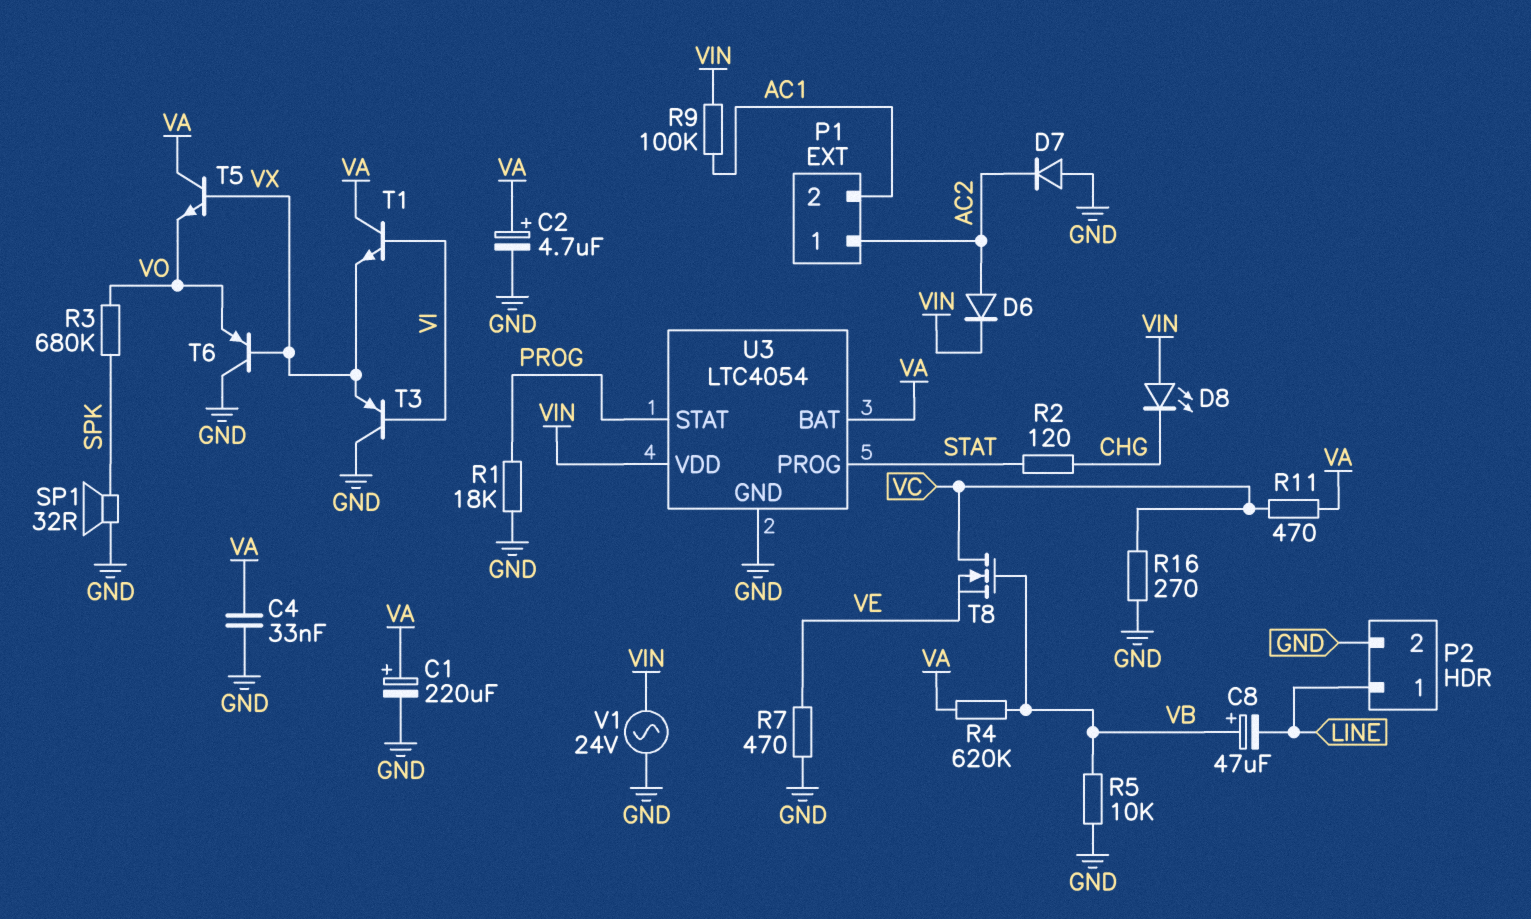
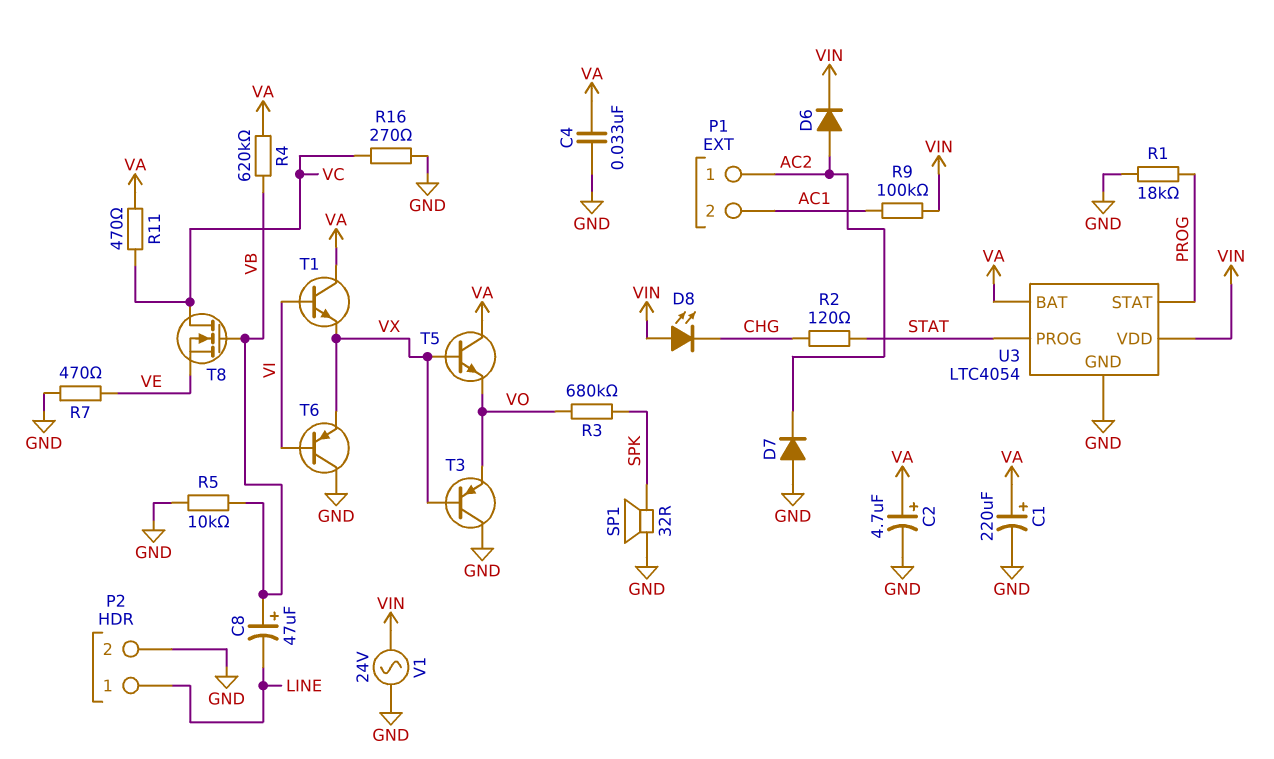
T3: PNP (B VI, C GND, E VX) -> PNP (B VX, C GND, E VO)
T6: PNP (B VX, C GND, E VO) -> PNP (B VI, C GND, E VX)

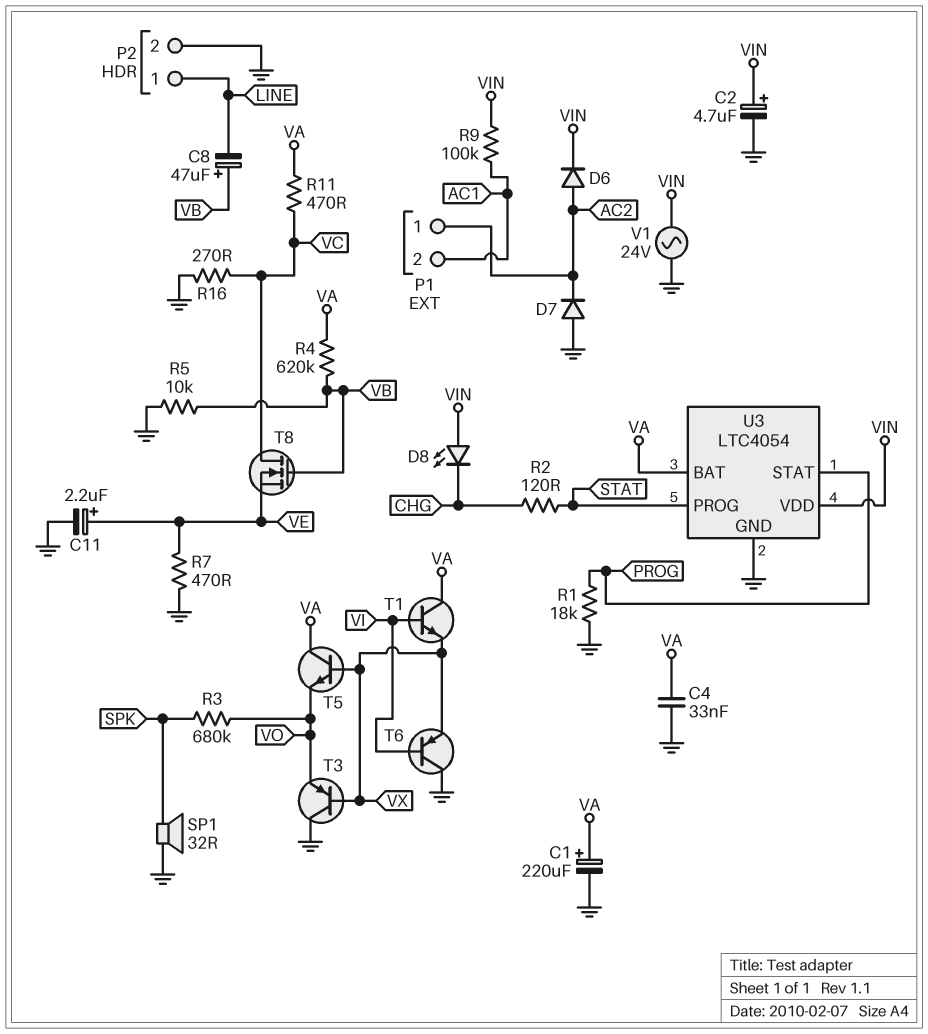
C2: 4.7uF (plus VA, minus GND) -> 4.7uF (plus VIN, minus GND)
C11: none -> 2.2uF (plus VE, minus GND)

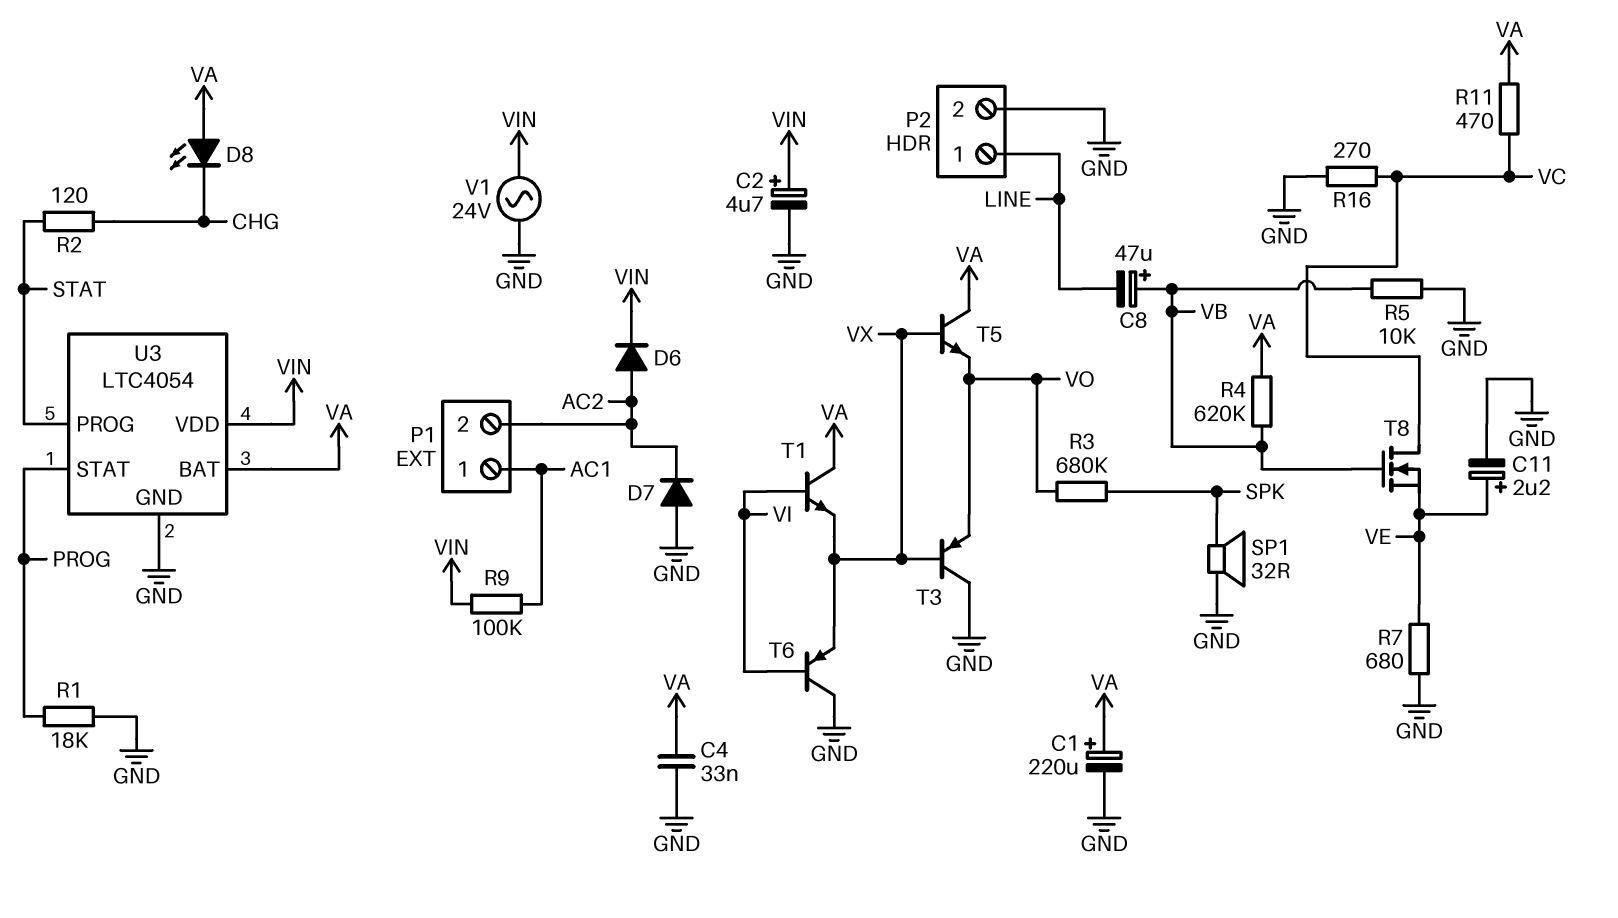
D8: LED (A VIN, K CHG) -> LED (A VA, K CHG)
P1 pin 1: AC2 -> AC1
P1 pin 2: AC1 -> AC2
R7: 470 (GND, VE) -> 680 (GND, VE)

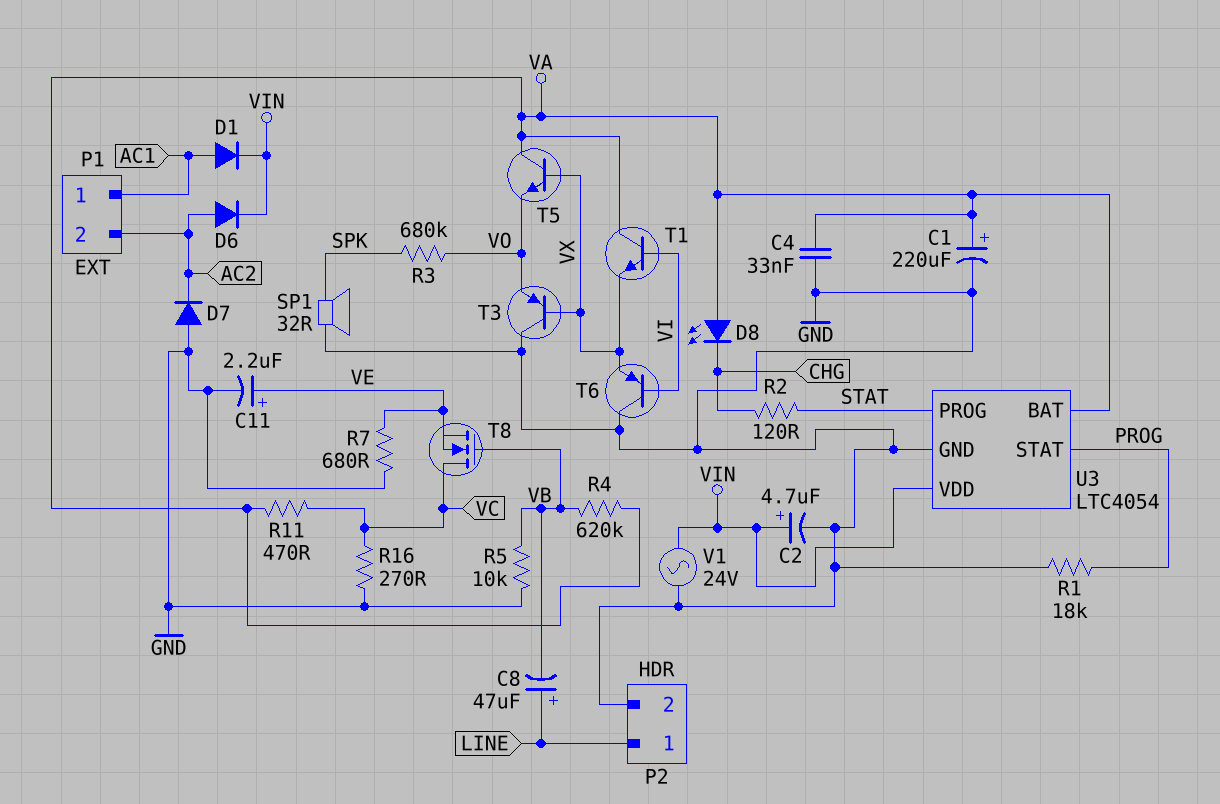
C8: 47uF (plus VB, minus LINE) -> 47uF (plus LINE, minus VB)
D1: none -> diode (A AC1, K VIN)
R9: 100k (AC1, VIN) -> none

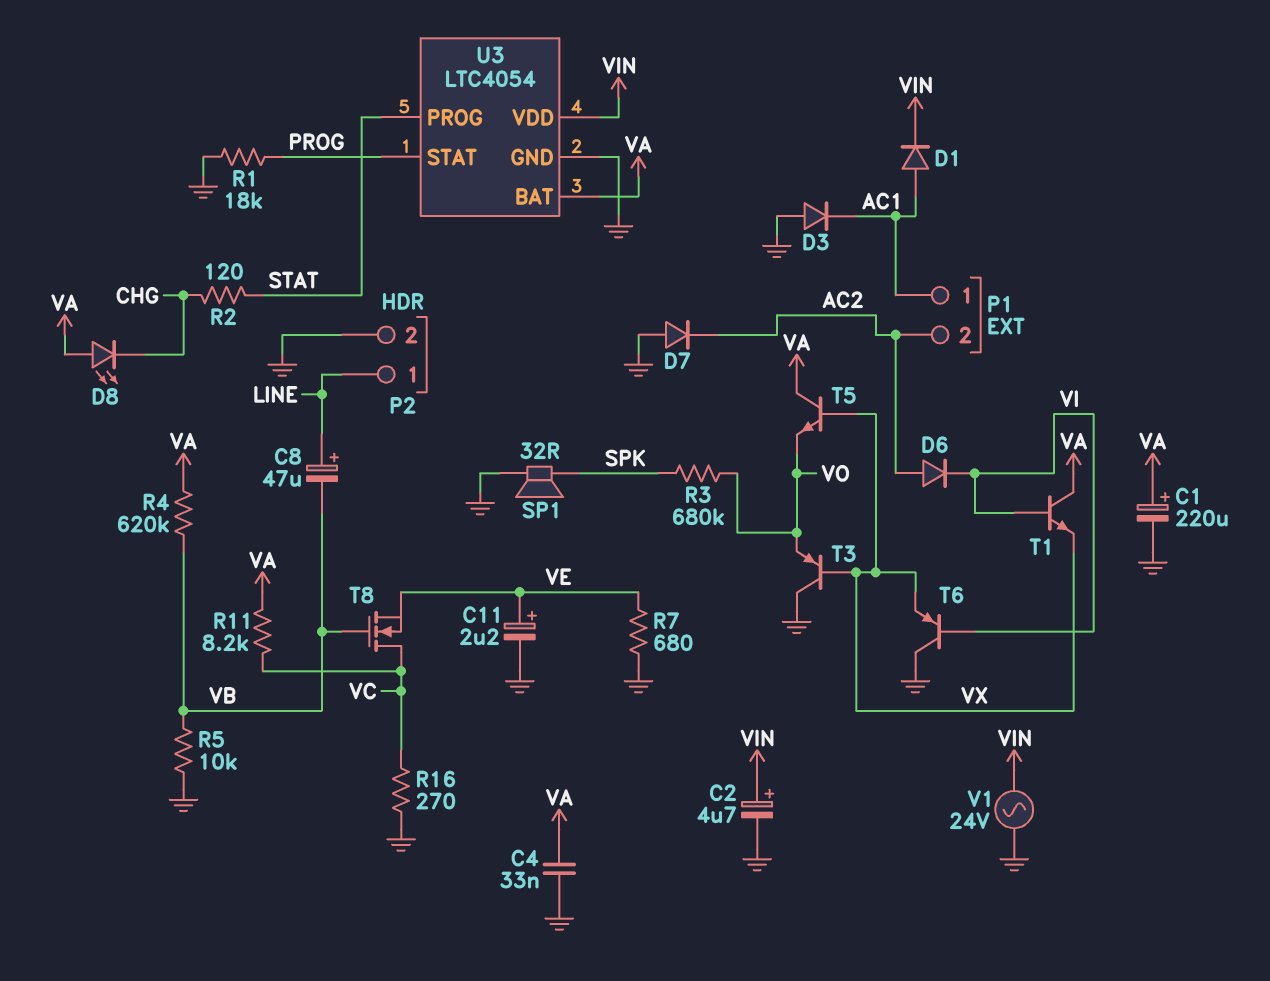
D3: none -> diode (A GND, K AC1)
D6: diode (A AC2, K VIN) -> diode (A AC2, K VI)
R11: 470 (VA, VC) -> 8.2k (VA, VC)

